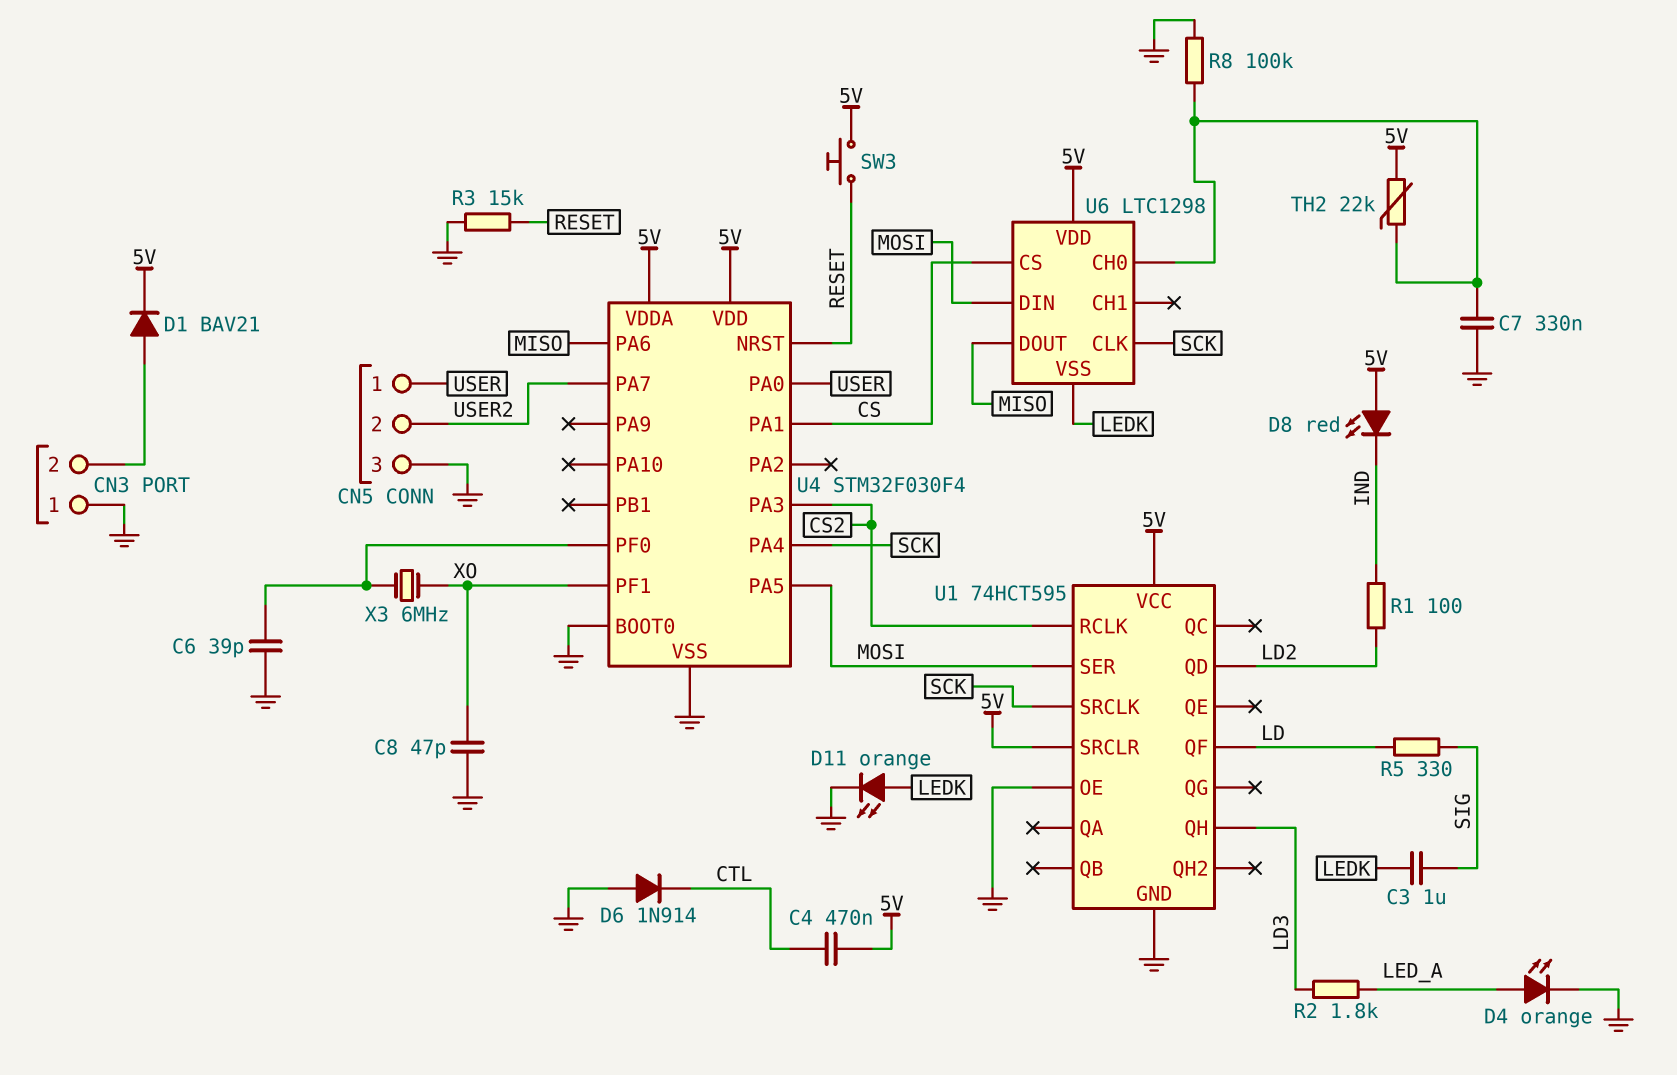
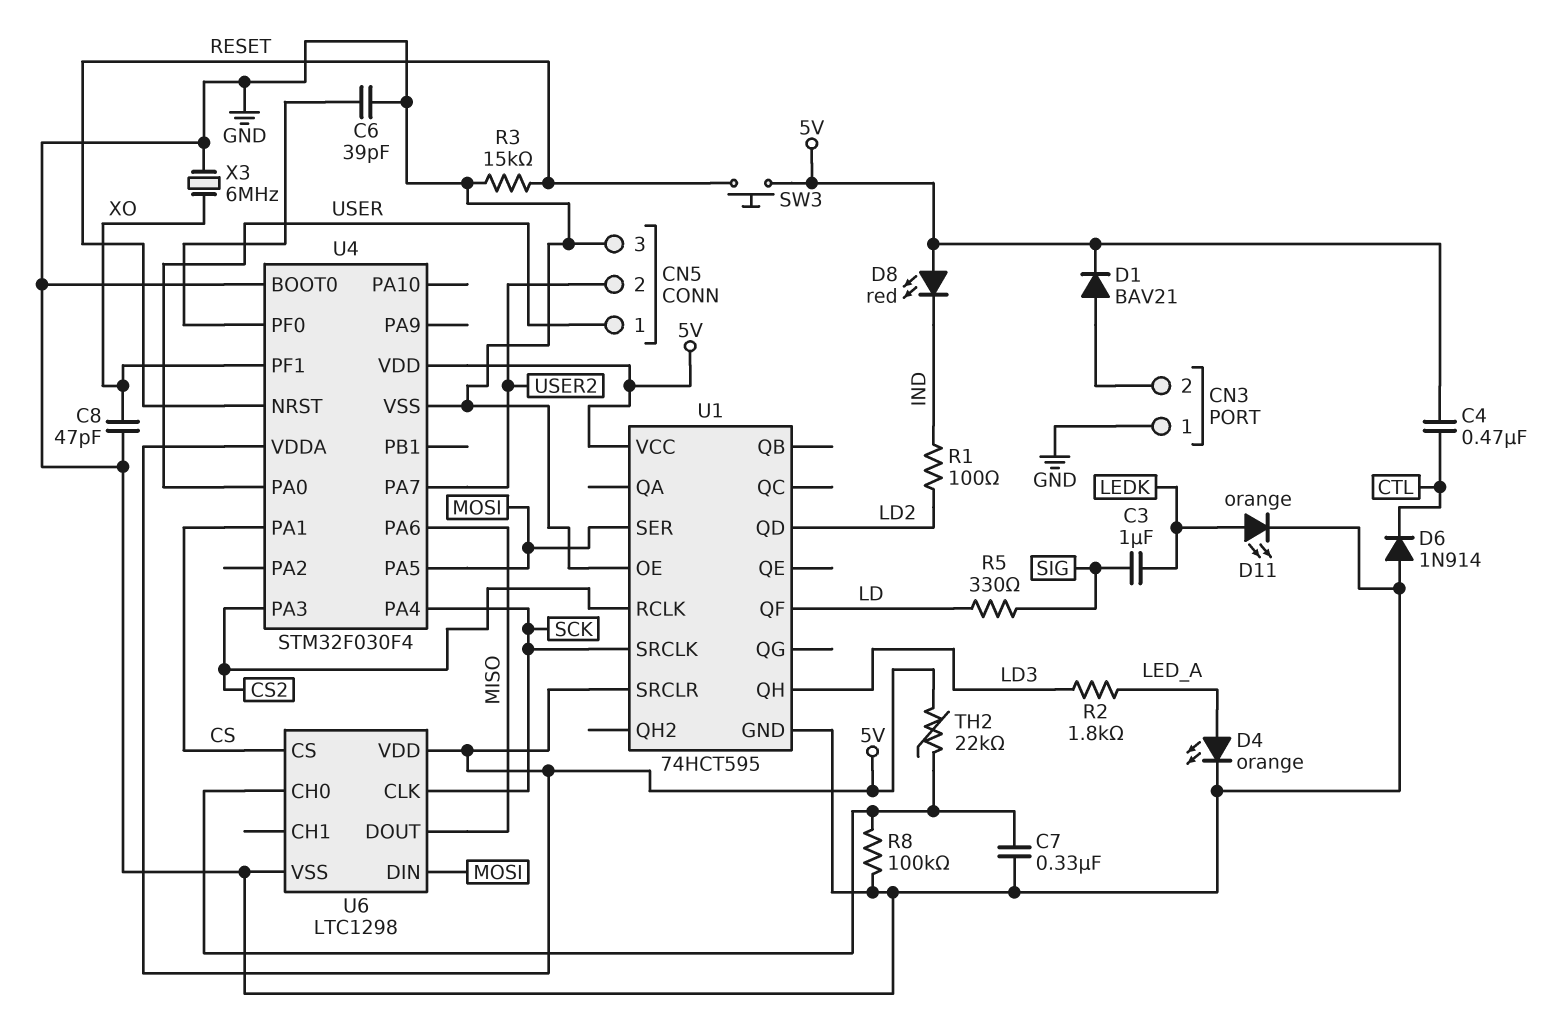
U6 pin VSS: LEDK -> GND
X3: 6MHz (U4/PF0, XO) -> 6MHz (GND, XO)

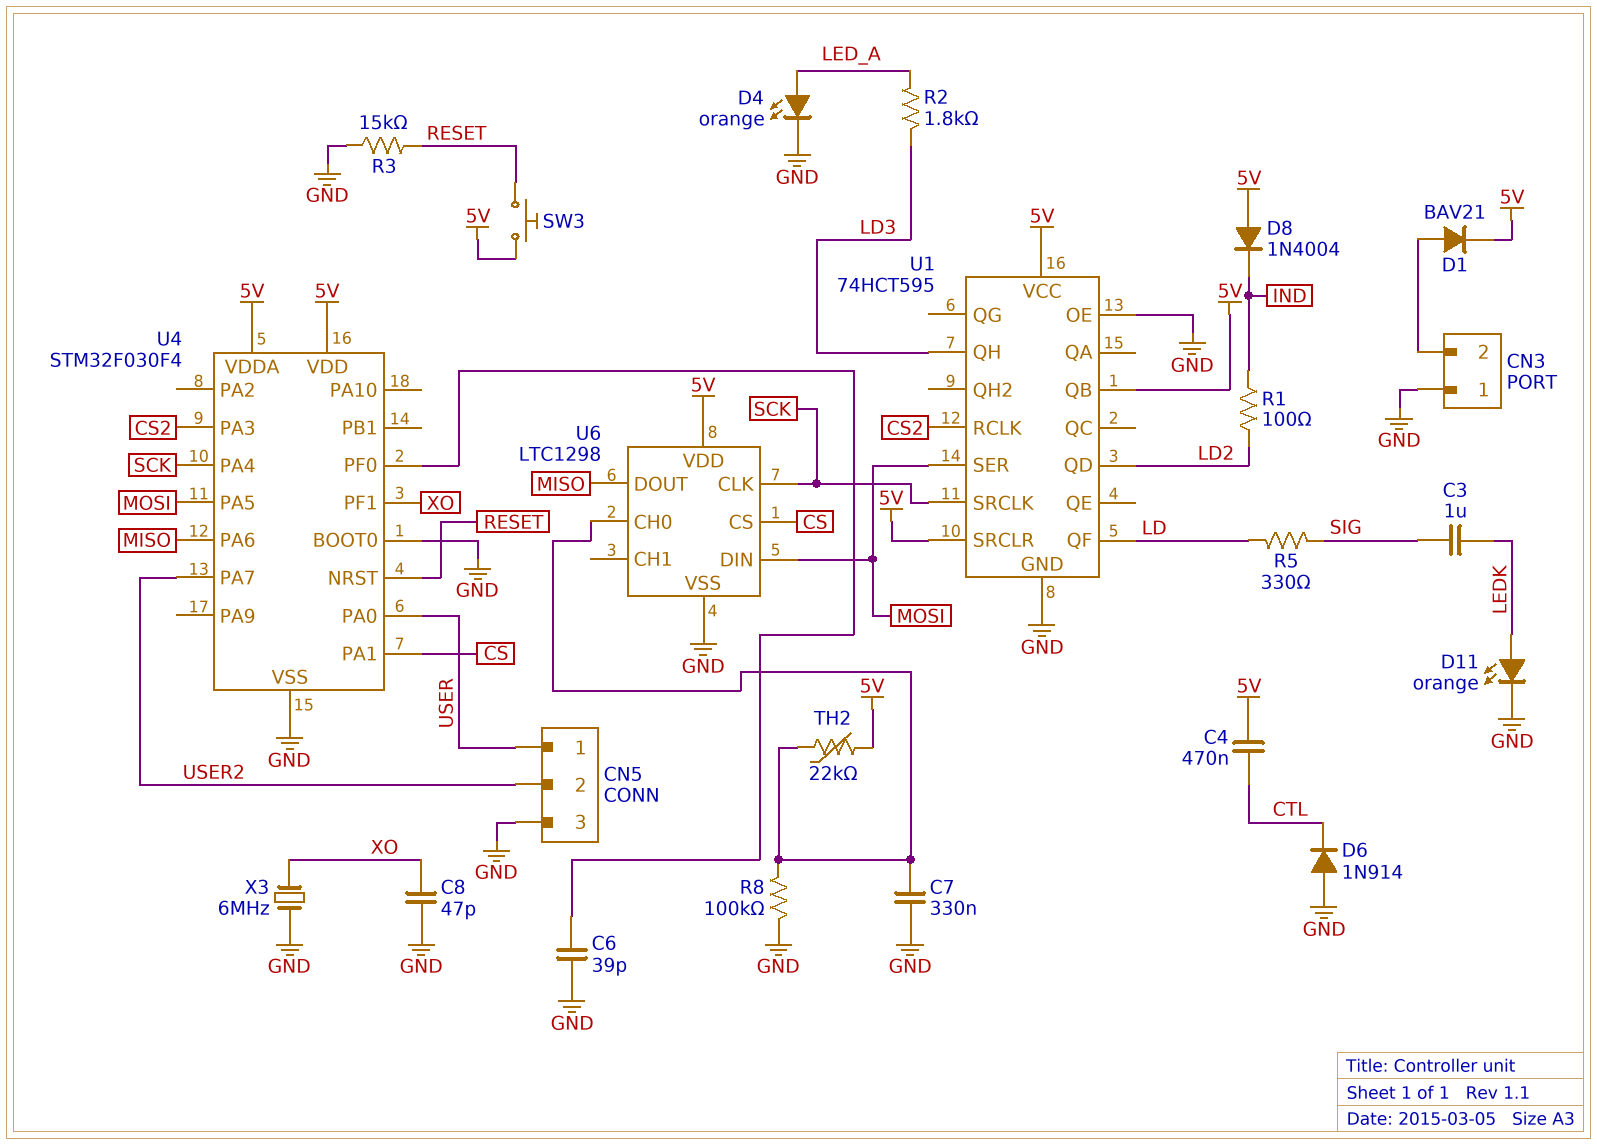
D8: LED red (A 5V, K IND) -> diode 1N4004 (A 5V, K IND)
U1 pin QB: none -> 5V

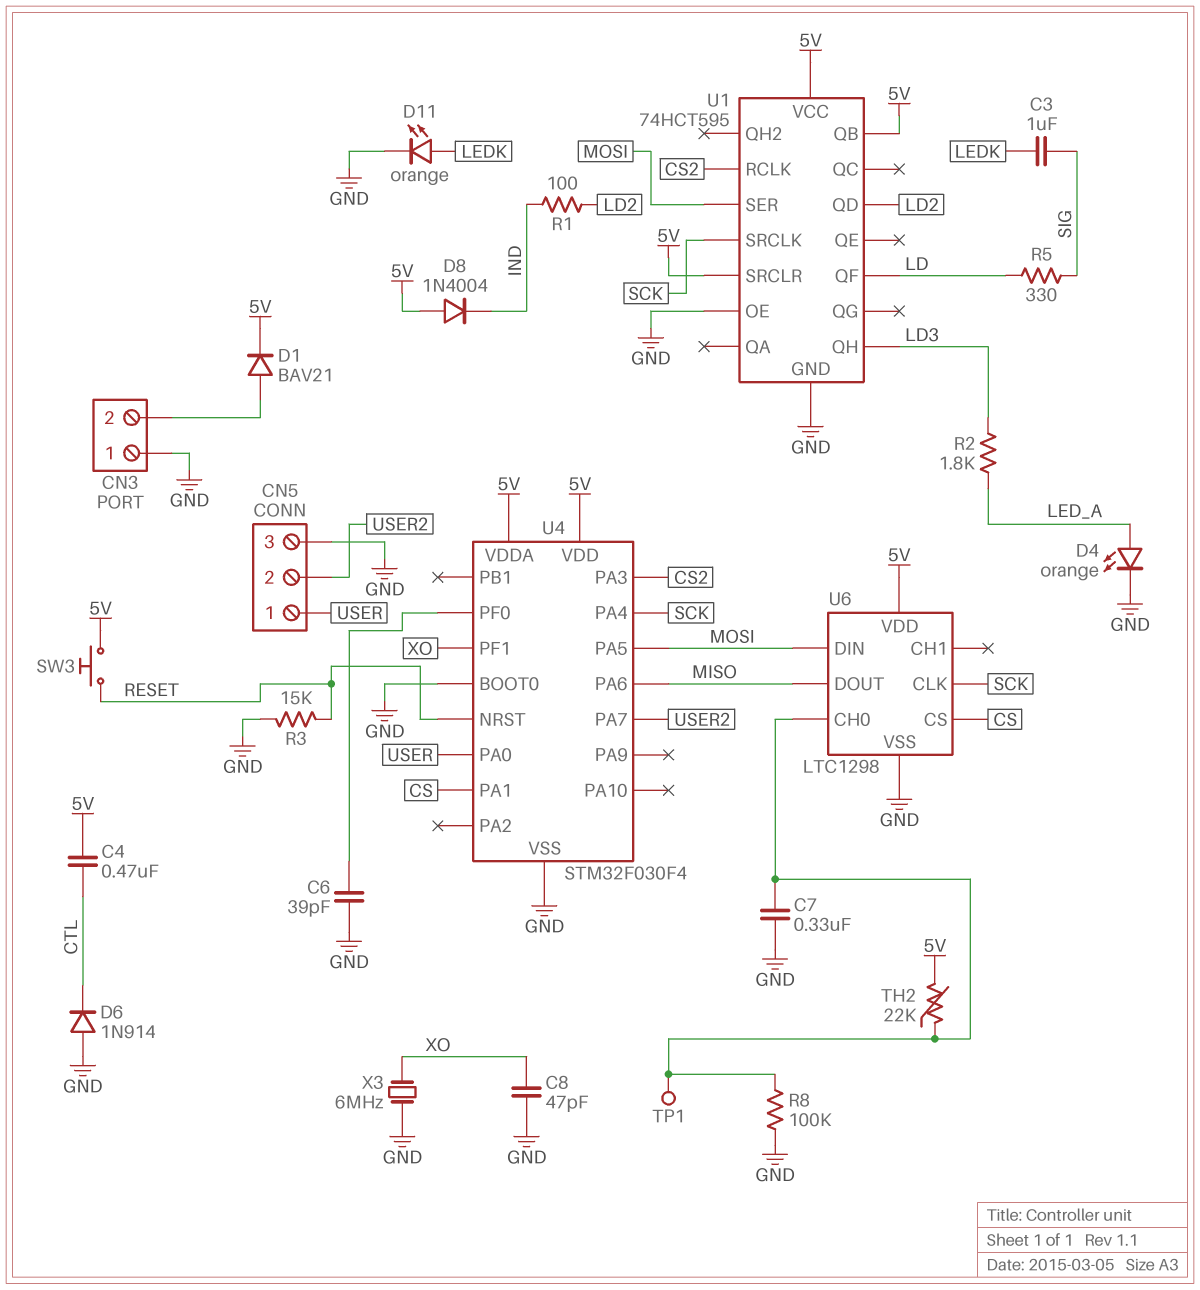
TP1: none -> test point (U6/CH0)

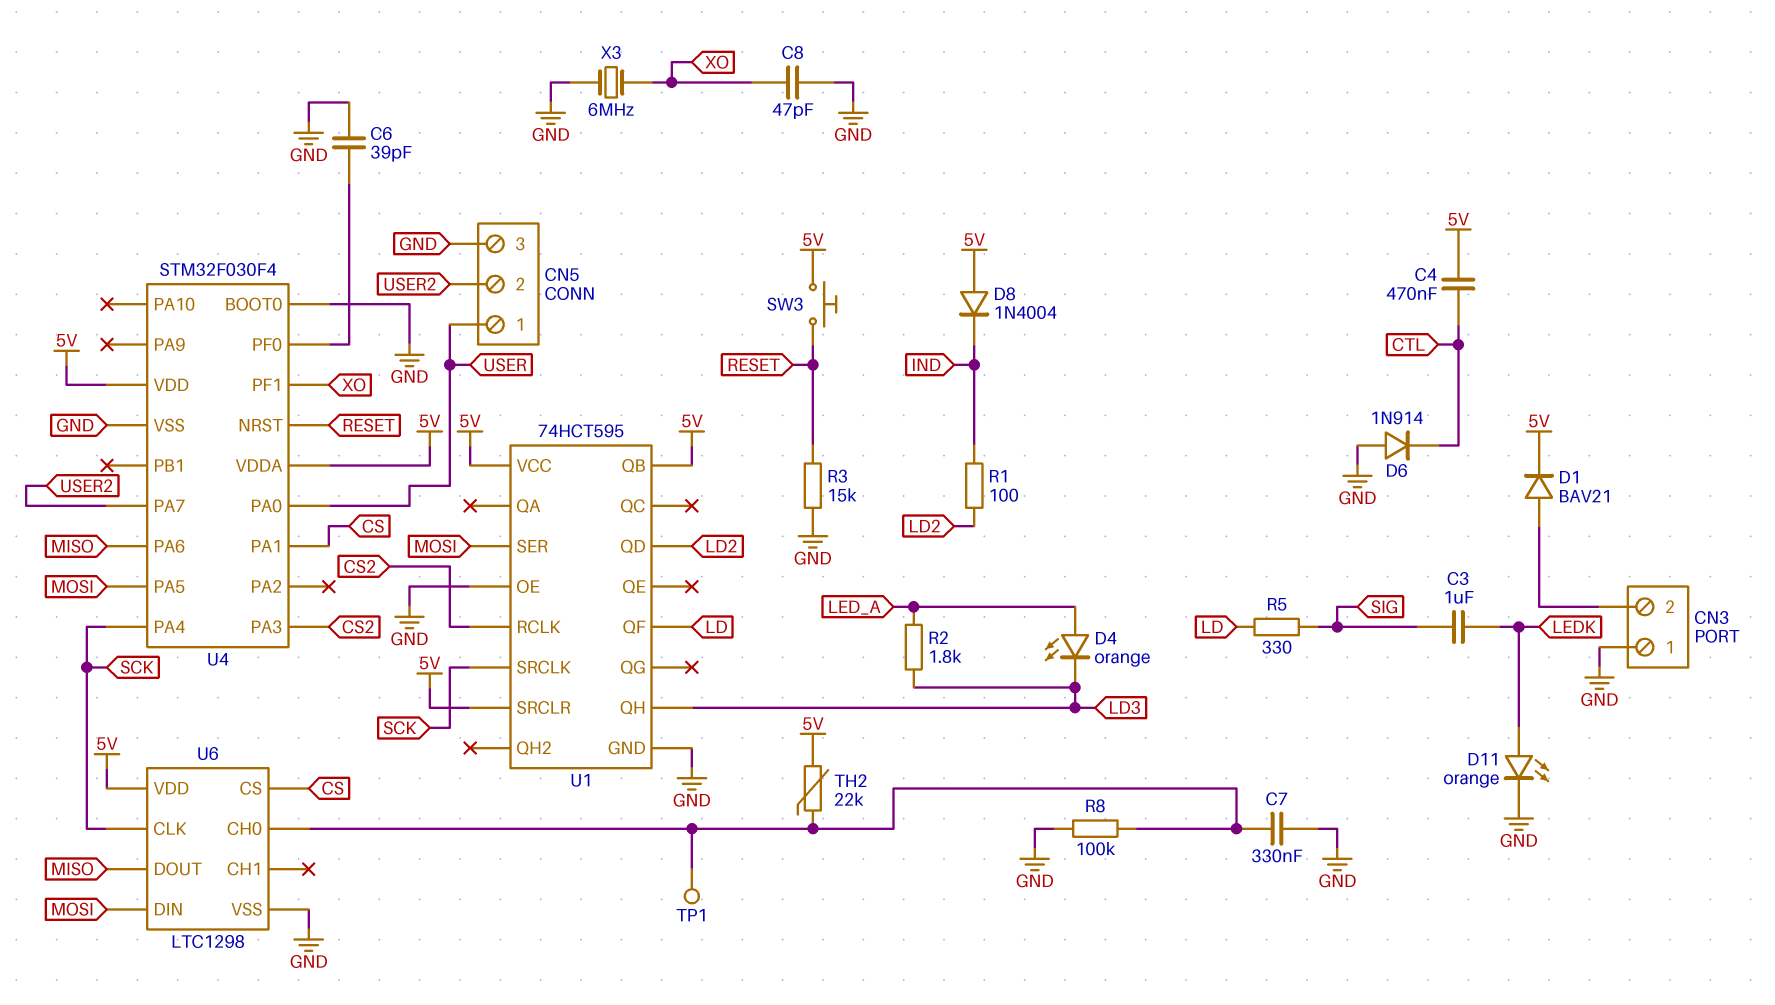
D4: LED orange (A LED_A, K GND) -> LED orange (A LED_A, K LD3)

